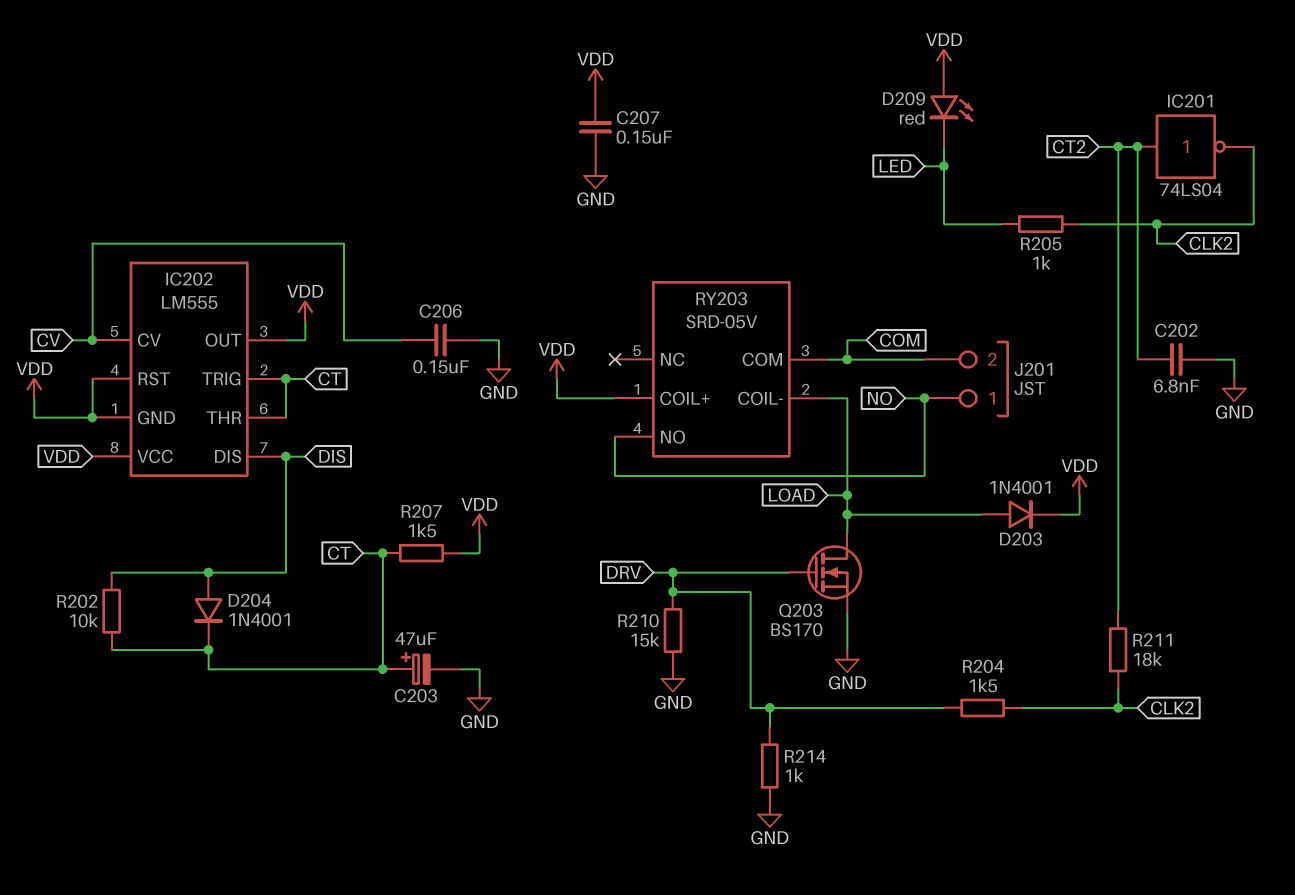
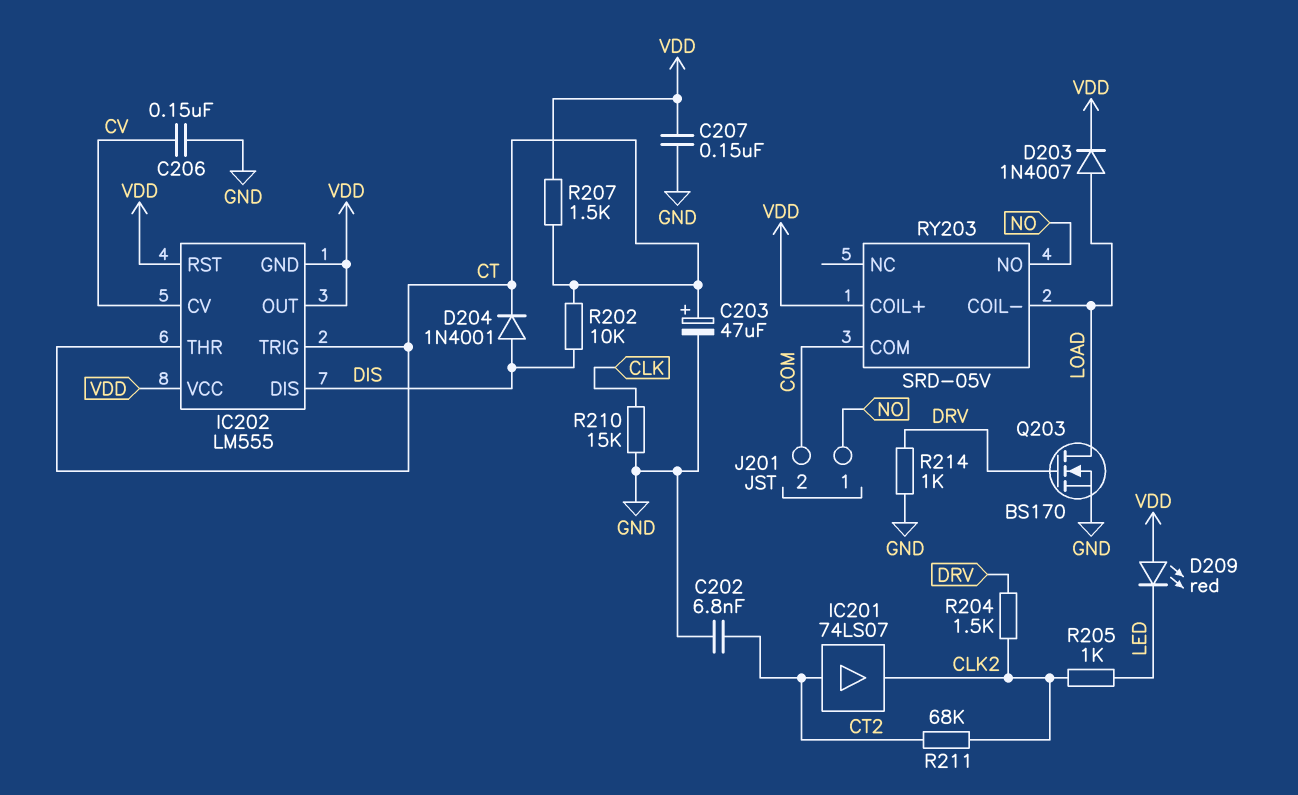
D203: diode 1N4001 (A LOAD, K VDD) -> diode 1N4007 (A LOAD, K VDD)
IC201: NOT 74LS04 (in CT2, out CLK2) -> buffer 74LS07 (in CT2, out CLK2)
R210: 15k (DRV, GND) -> 15k (CLK, GND)
R211: 18k (CLK2, CT2) -> 68k (CLK2, CT2)

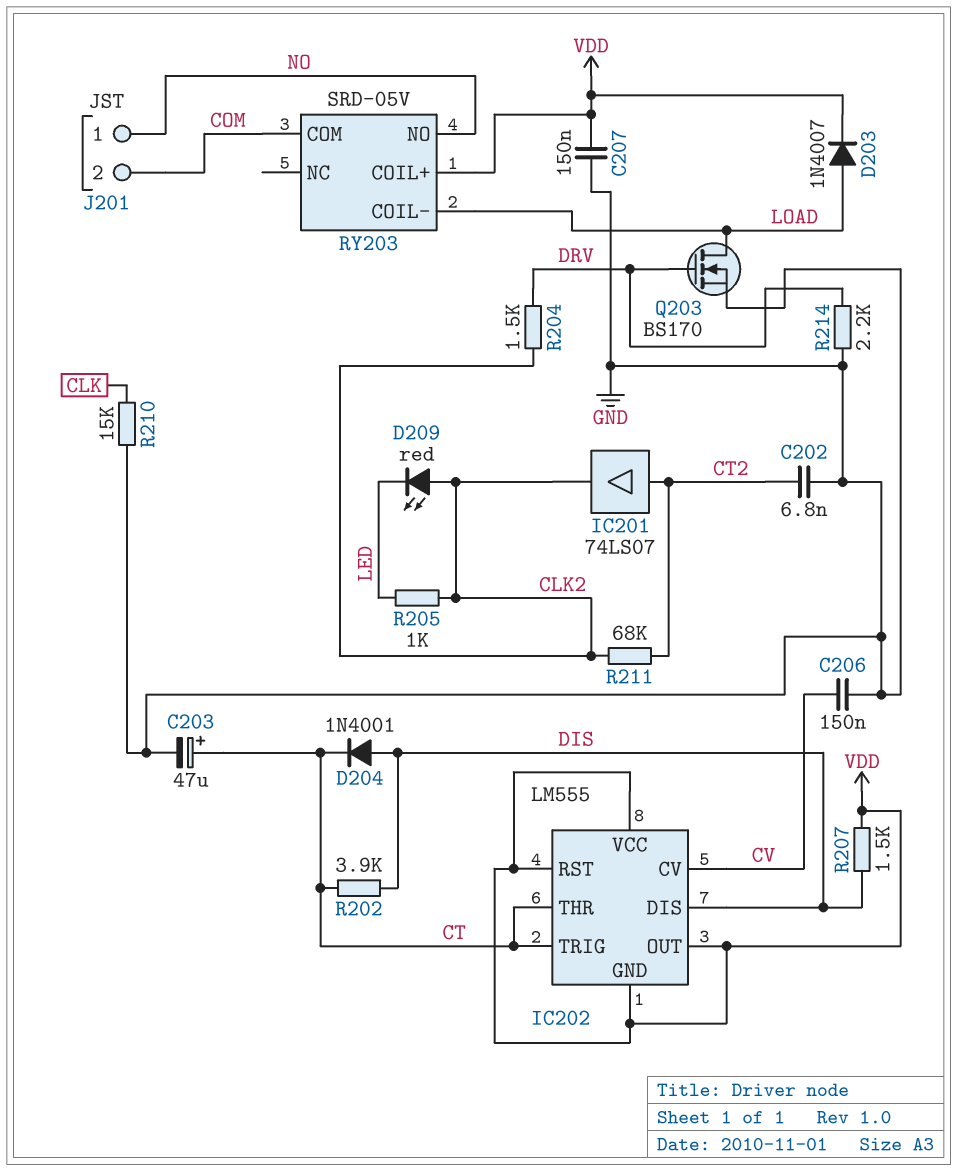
D209: LED red (A VDD, K LED) -> LED red (A CLK2, K LED)
R202: 10k (CT, DIS) -> 3.9k (CT, DIS)
R207: 1.5k (CT, VDD) -> 1.5k (DIS, VDD)
R214: 1k (DRV, GND) -> 2.2k (DRV, GND)

